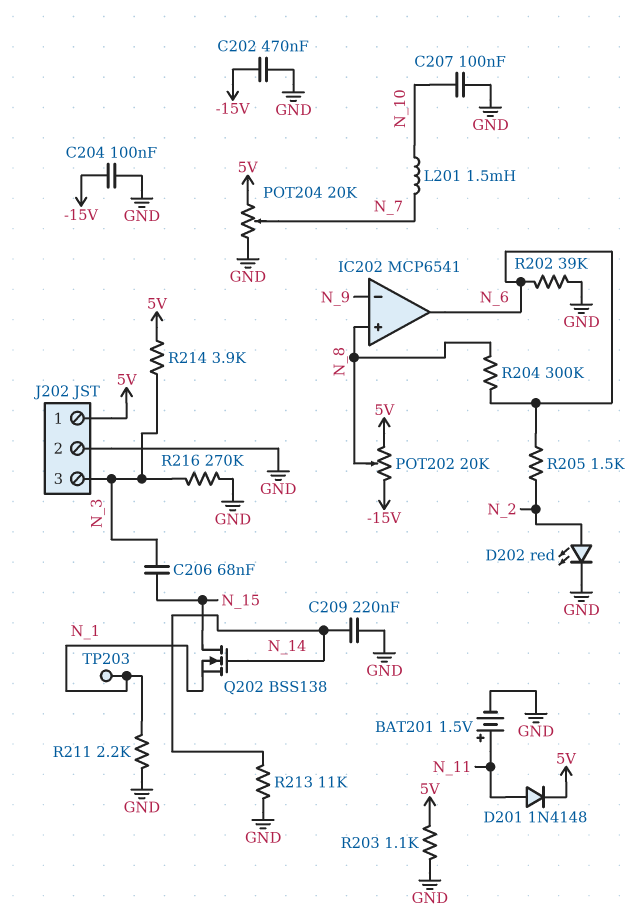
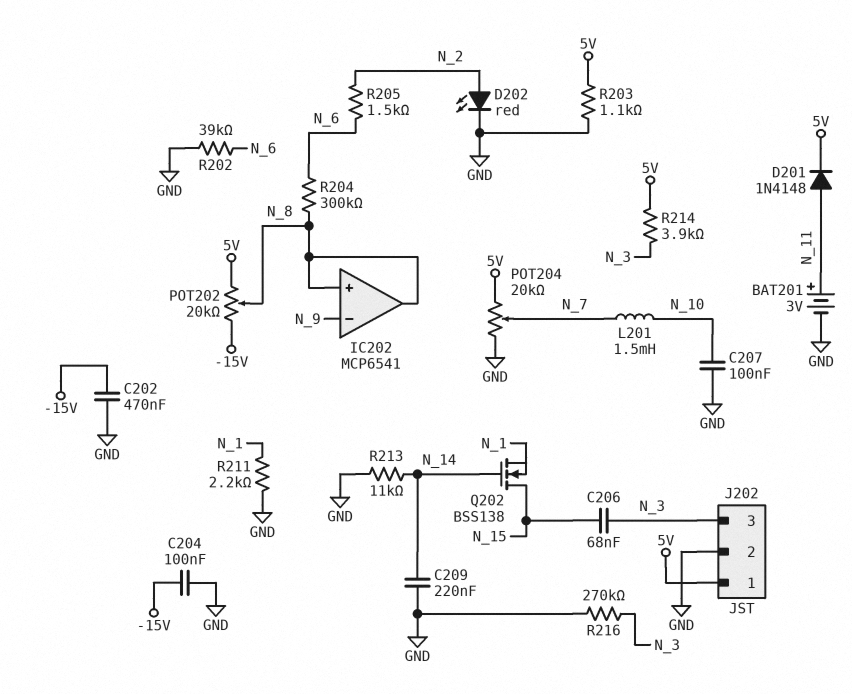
BAT201: 1.5V (plus N_11, minus GND) -> 3V (plus N_11, minus GND)
IC202 pin out: N_6 -> N_8
TP203: test point (N_1) -> none

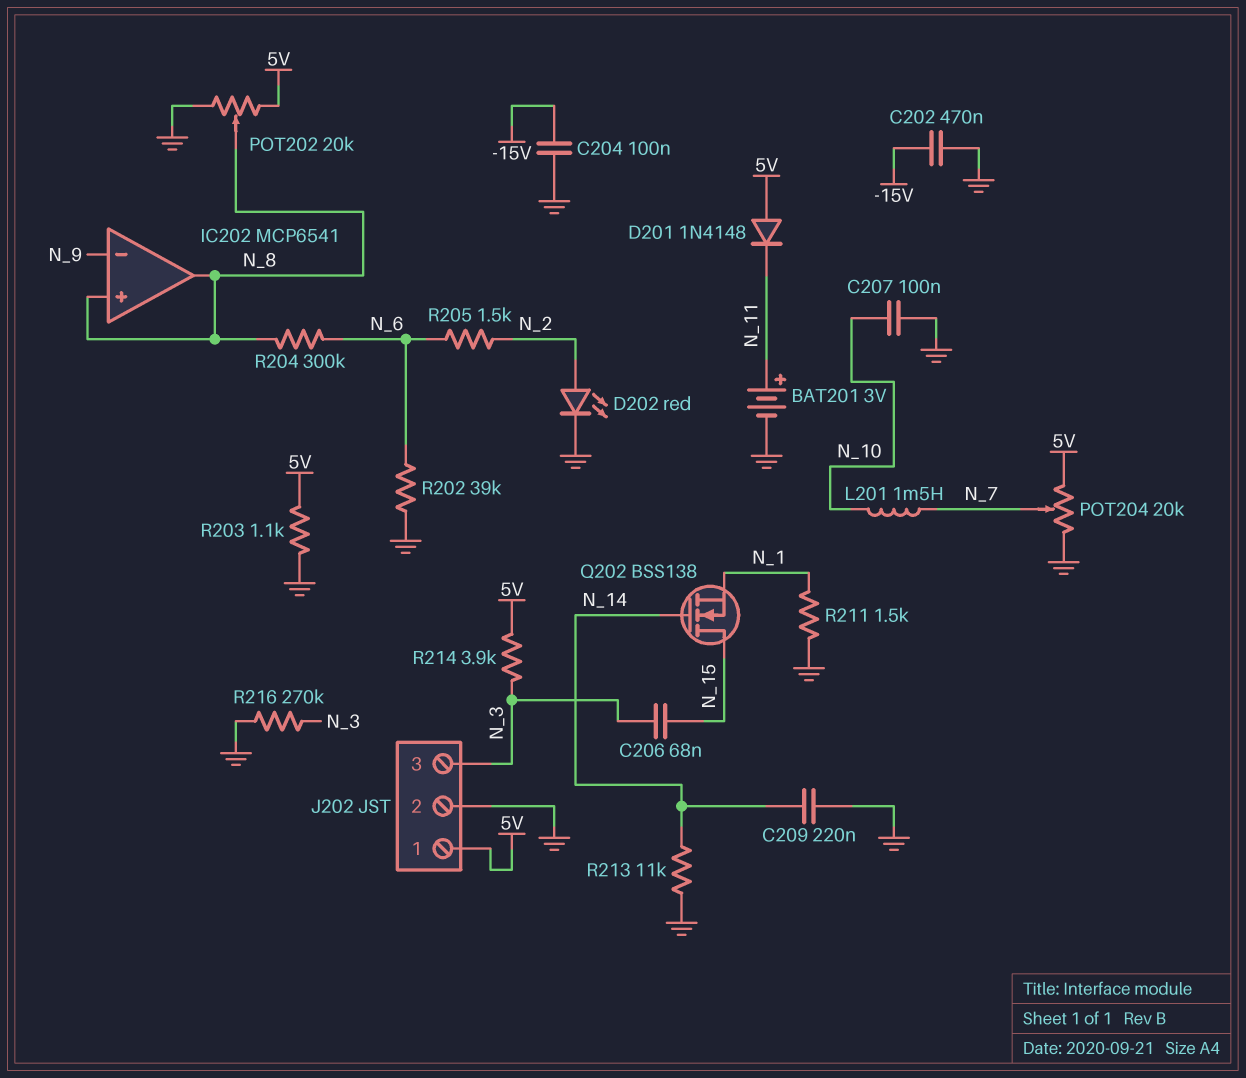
D201: diode 1N4148 (A N_11, K 5V) -> diode 1N4148 (A 5V, K N_11)
POT202: 20k (-15V, 5V, wiper N_8) -> 20k (5V, GND, wiper N_8)
R211: 2.2k (GND, N_1) -> 1.5k (GND, N_1)

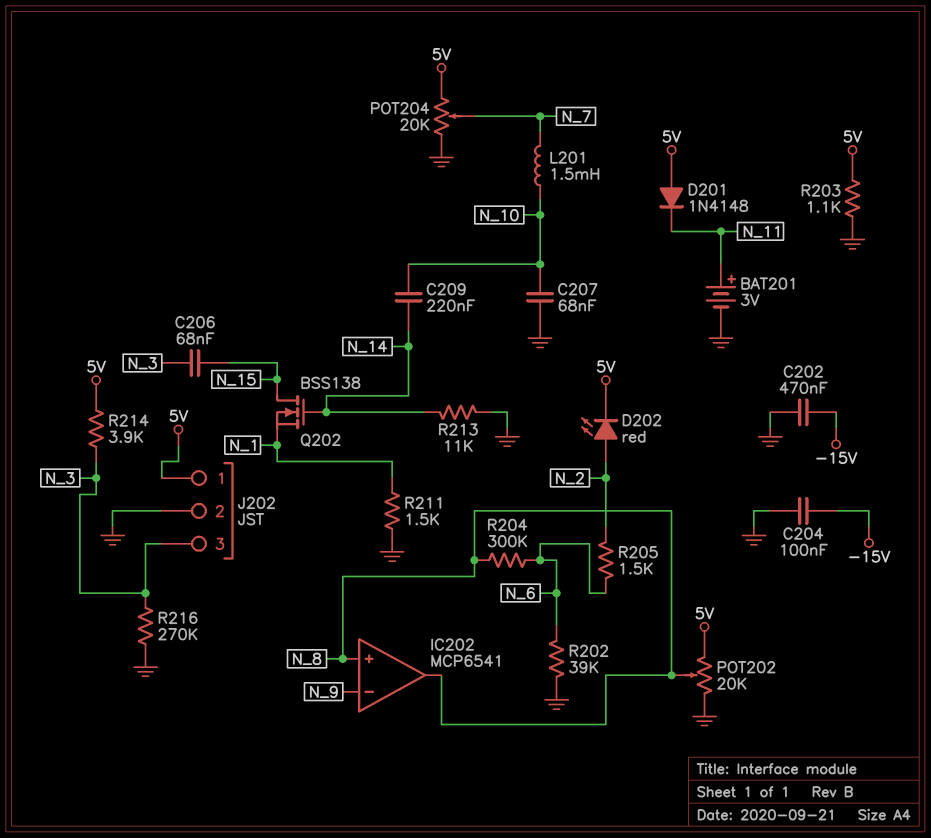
C207: 100nF (GND, N_10) -> 68nF (GND, N_10)
C209: 220nF (GND, N_14) -> 220nF (N_10, N_14)
D202: LED red (A N_2, K GND) -> LED red (A N_2, K 5V)

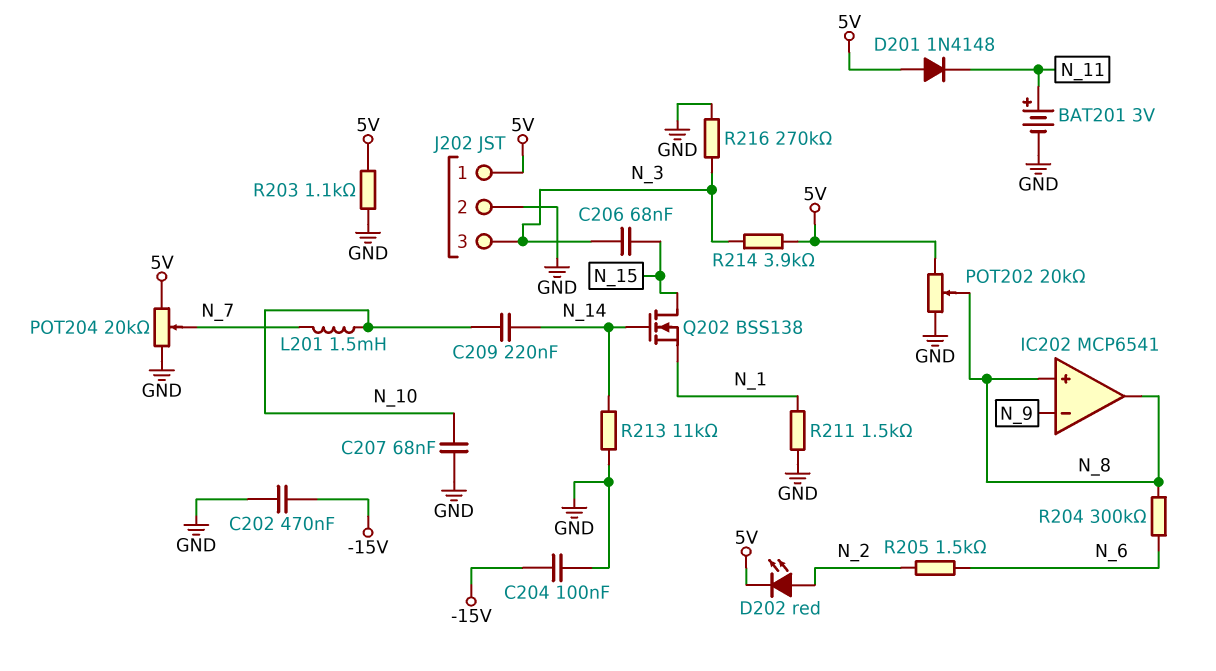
R202: 39k (GND, N_6) -> none

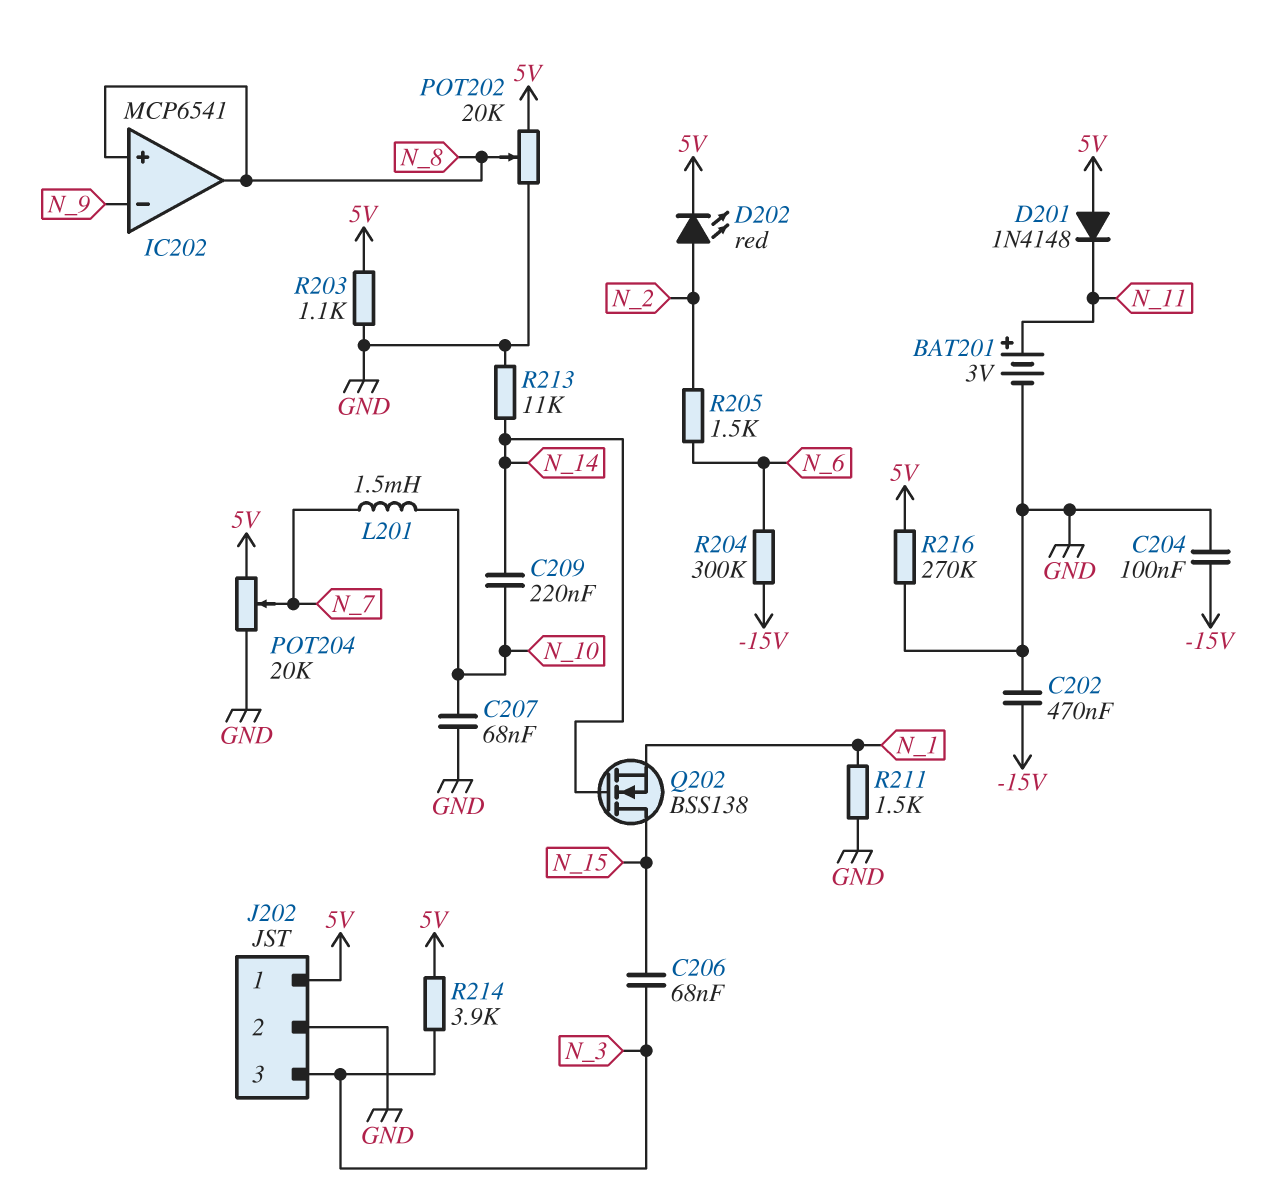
R204: 300k (N_6, N_8) -> 300k (-15V, N_6)
R216: 270k (GND, N_3) -> 270k (5V, GND)

